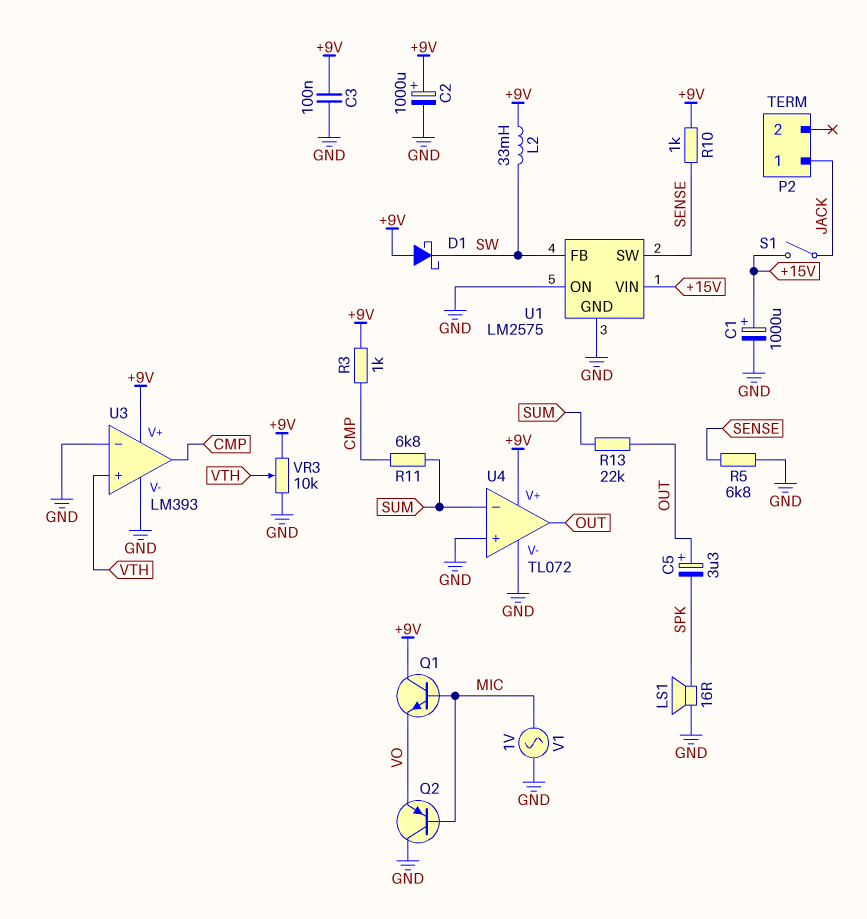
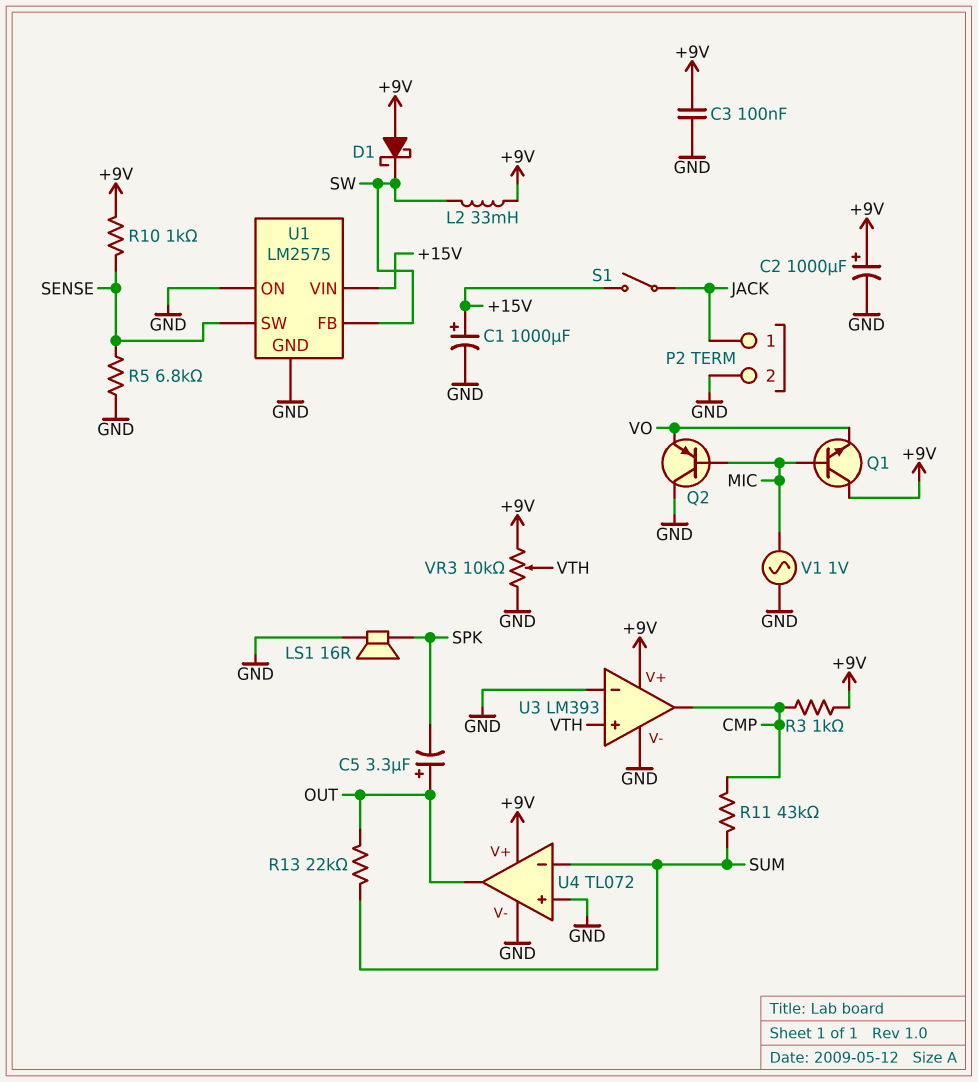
P2 pin 2: none -> GND
R11: 6.8k (CMP, SUM) -> 43k (CMP, SUM)

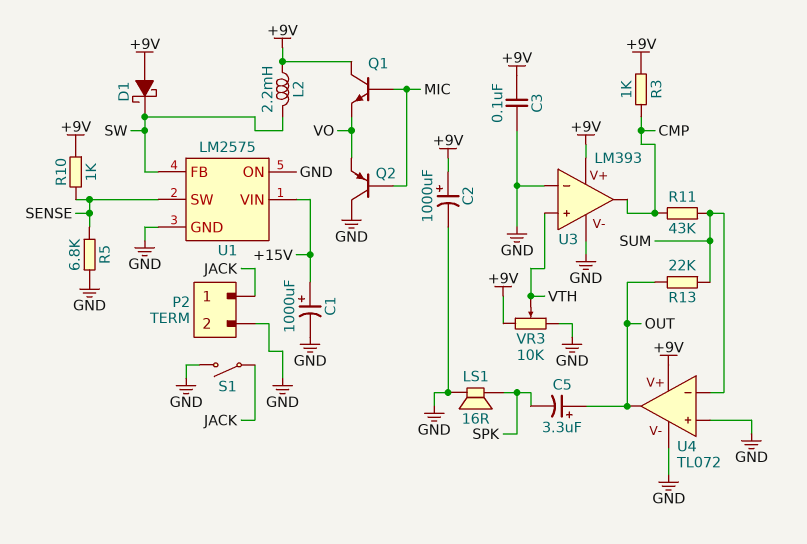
L2: 33mH (+9V, SW) -> 2.2mH (+9V, SW)
S1: switch (+15V, JACK) -> switch (GND, JACK)
V1: AC 1V (GND, MIC) -> none

